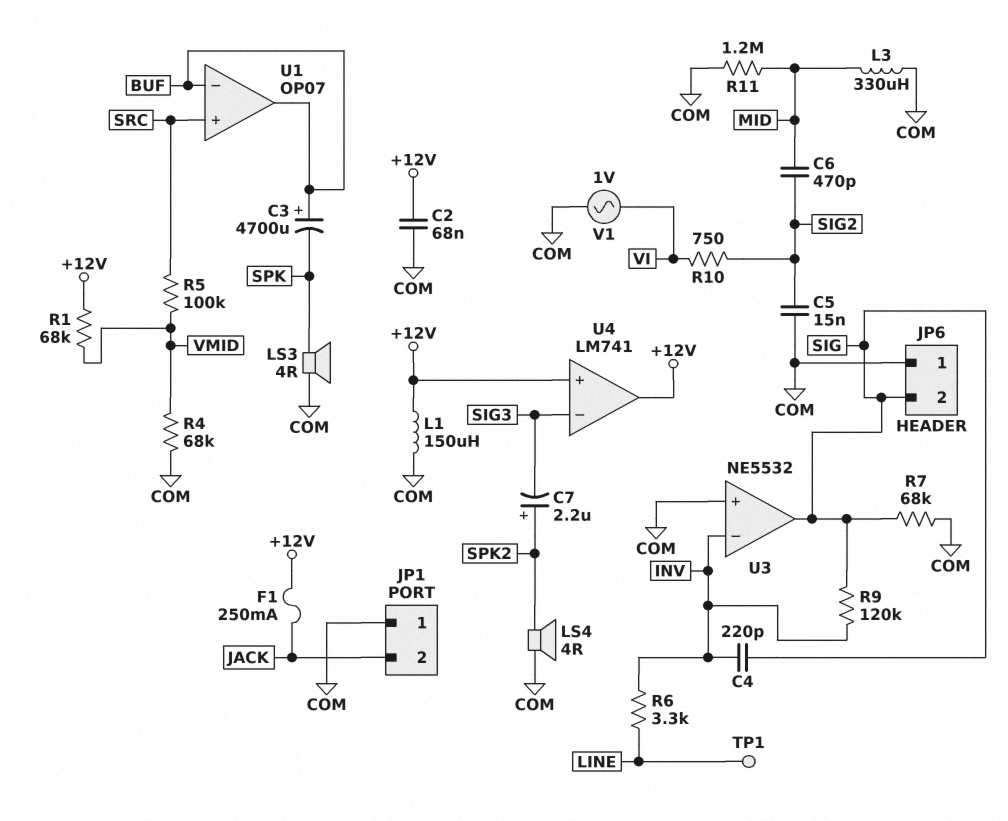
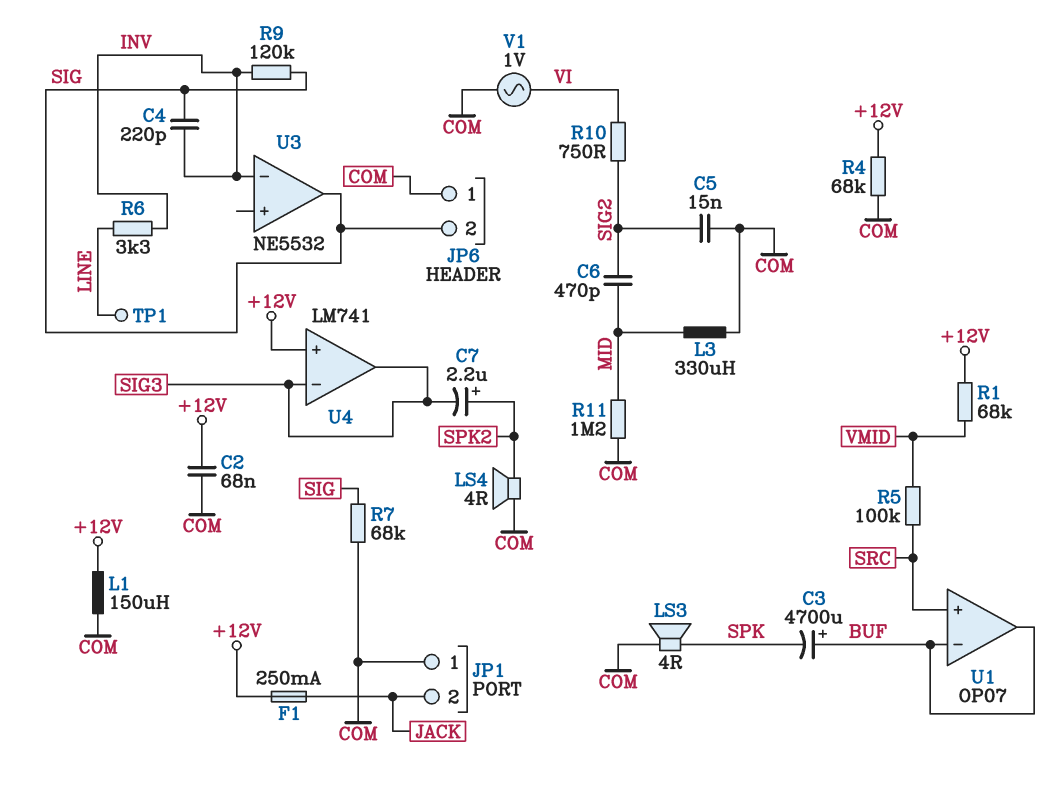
R4: 68k (COM, VMID) -> 68k (+12V, COM)
U3 pin in+: COM -> none
U4 pin out: +12V -> SIG3

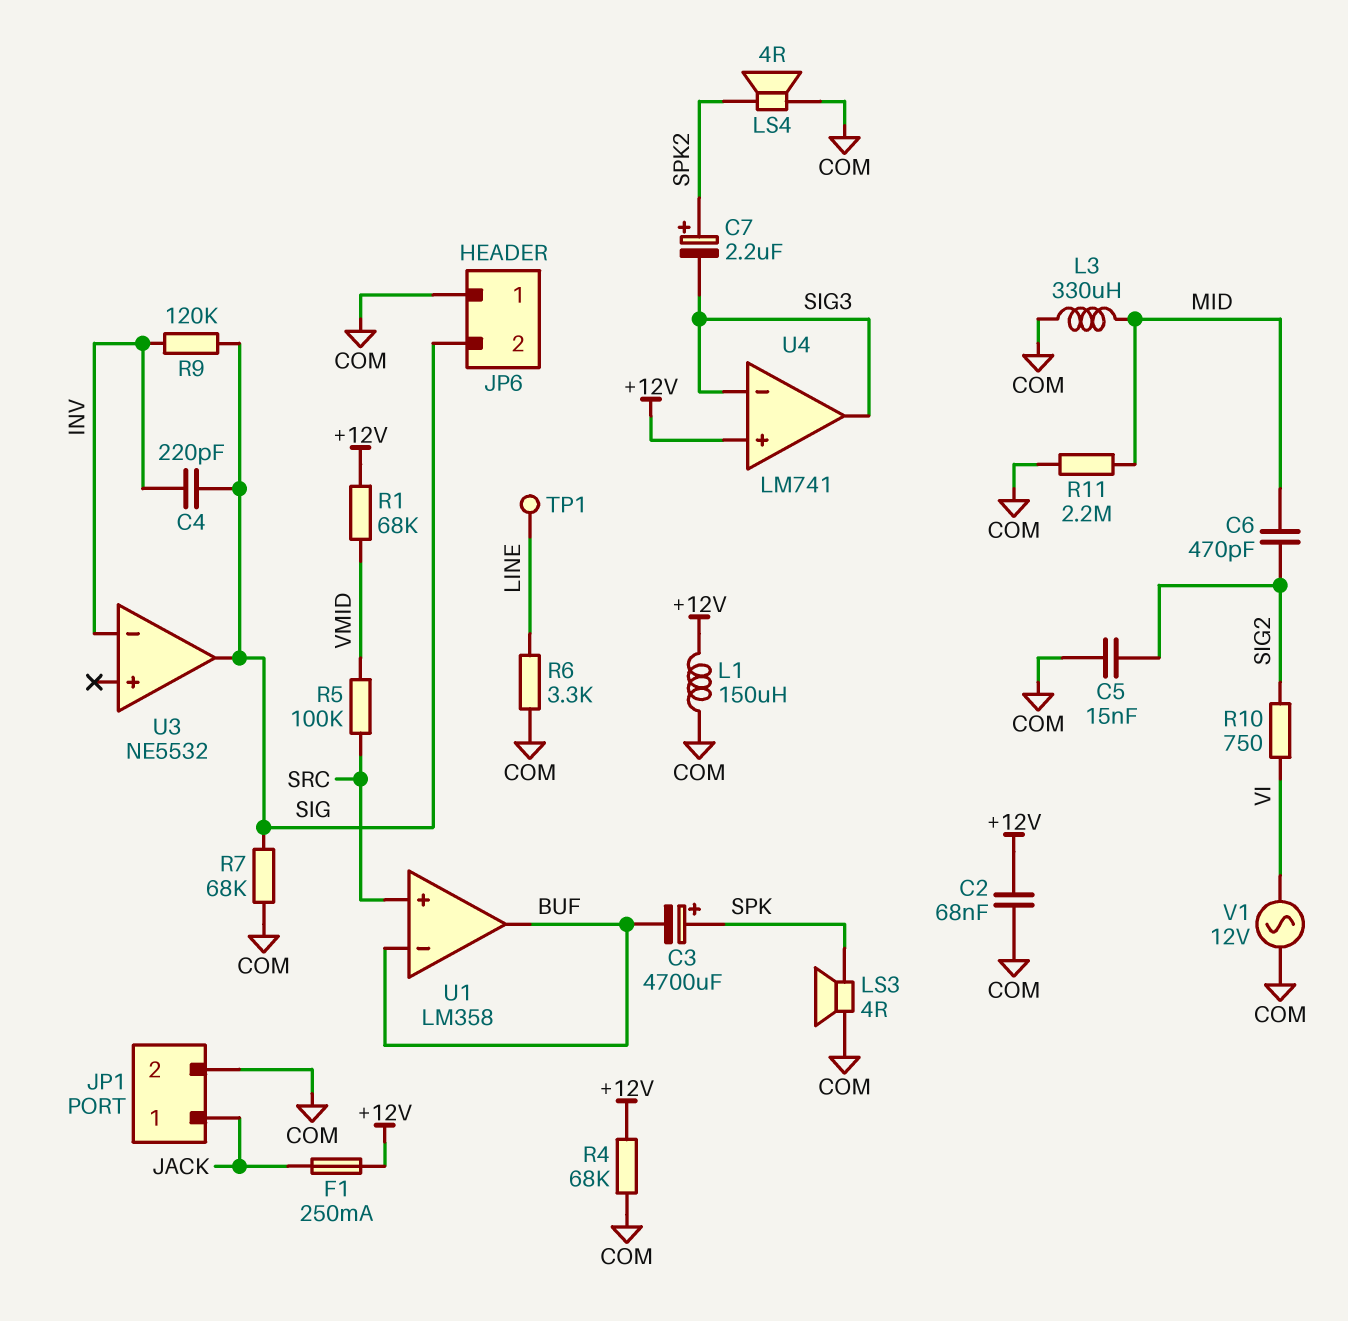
C3: 4700uF (plus BUF, minus SPK) -> 4700uF (plus SPK, minus BUF)
JP1 pin 1: COM -> JACK
JP1 pin 2: JACK -> COM
R6: 3.3k (INV, LINE) -> 3.3k (COM, LINE)
R11: 1.2M (COM, MID) -> 2.2M (COM, MID)
U1: OP07 -> LM358
V1: AC 1V (COM, VI) -> AC 12V (COM, VI)

